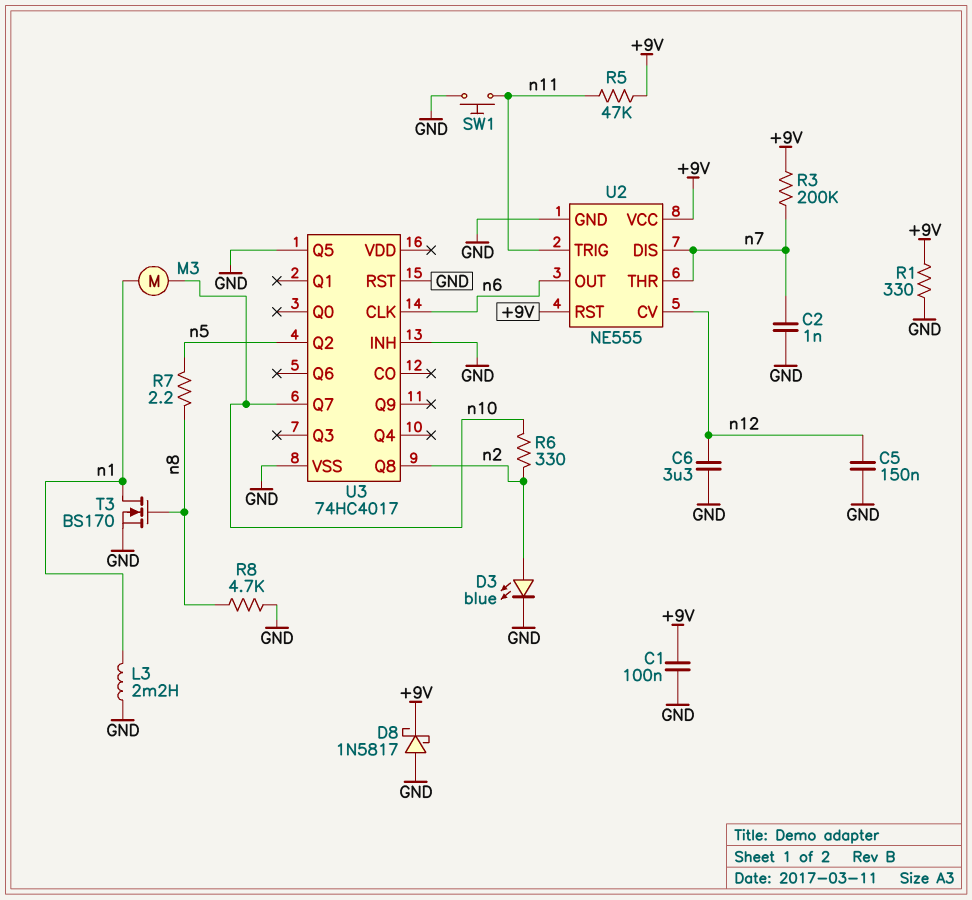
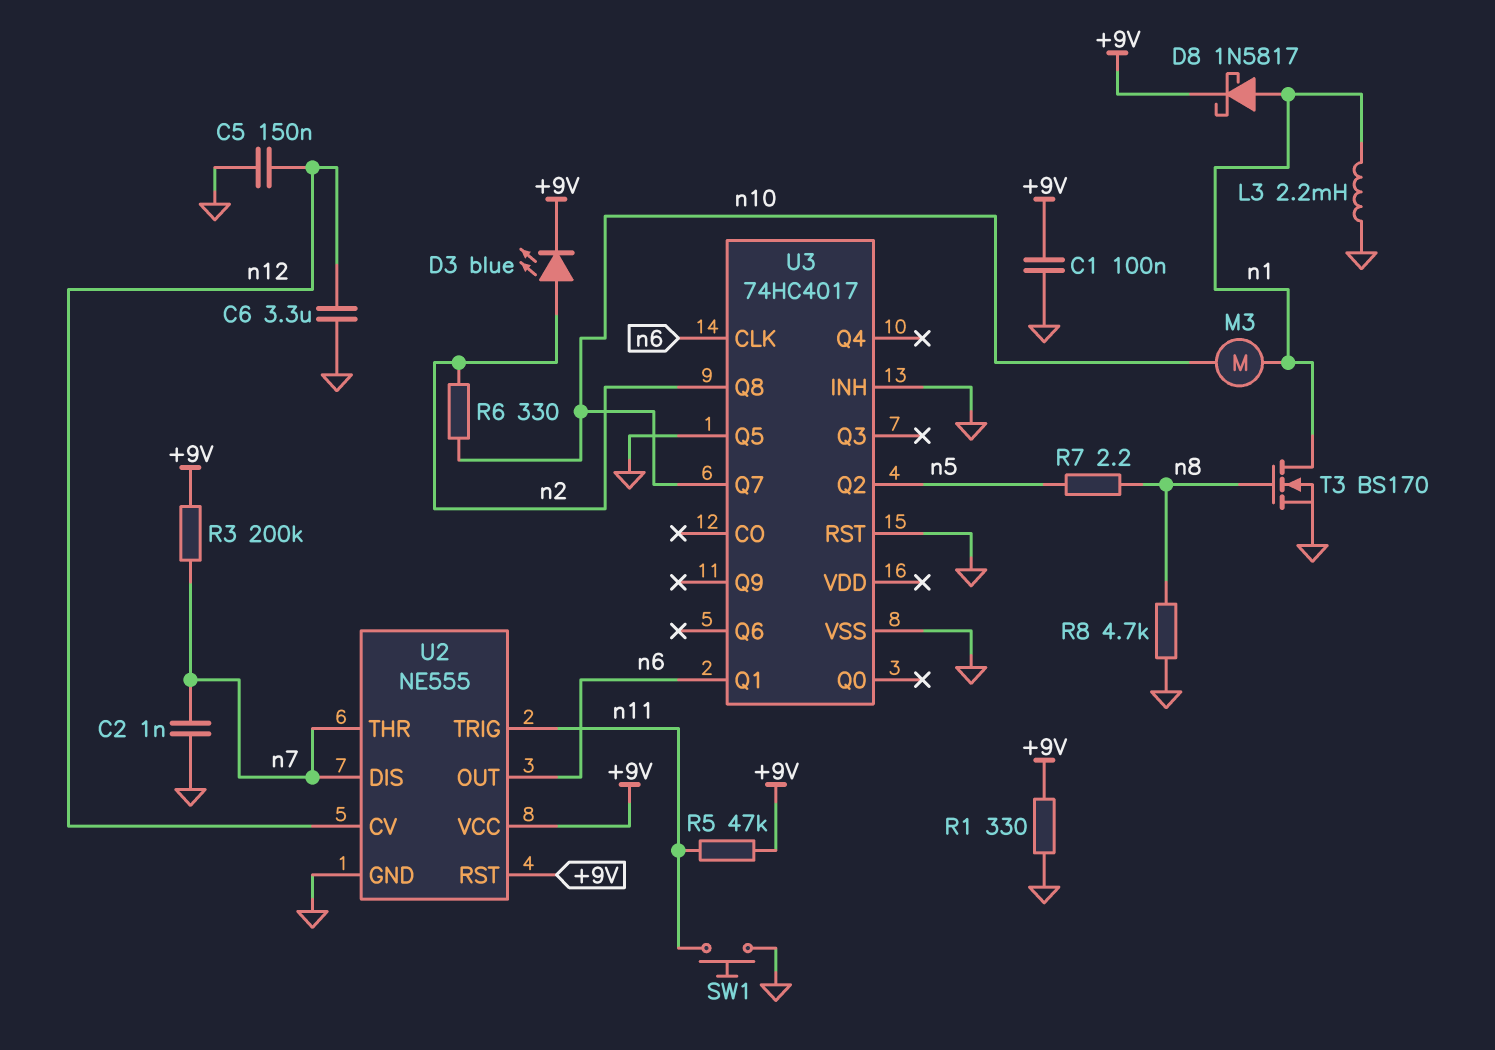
D3: LED blue (A n2, K GND) -> LED blue (A n2, K +9V)
D8: schottky 1N5817 (A GND, K +9V) -> schottky 1N5817 (A n1, K +9V)
U3 pin Q1: none -> n6

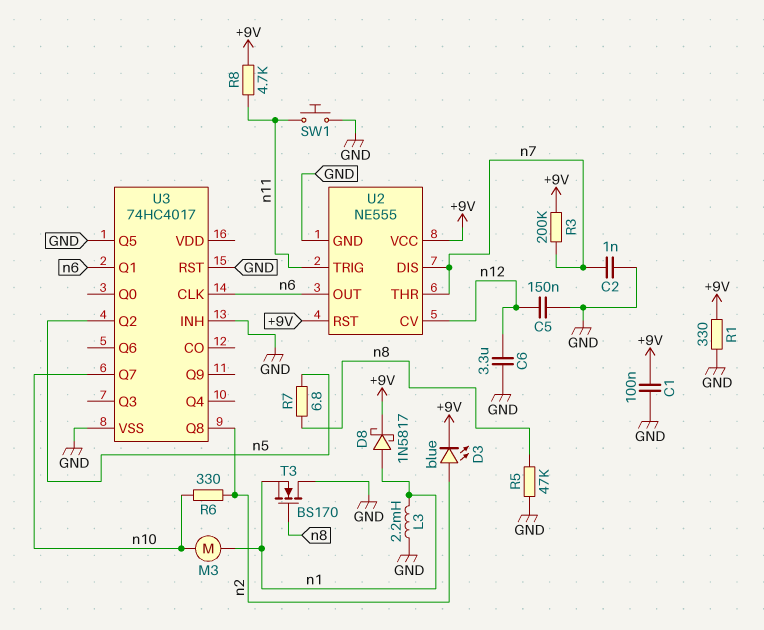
R5: 47k (+9V, n11) -> 47k (GND, n8)
R7: 2.2 (n5, n8) -> 6.8 (n5, n8)
R8: 4.7k (GND, n8) -> 4.7k (+9V, n11)
T3: NMOS BS170 (G n8, D n1, S GND) -> NMOS BS170 (G n8, D GND, S n1)

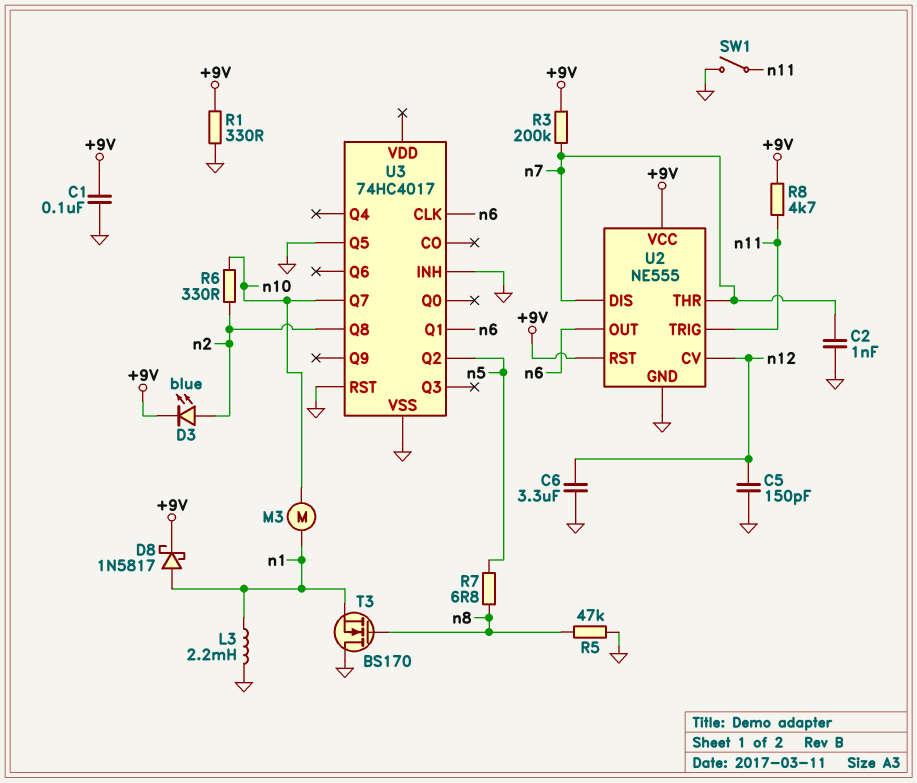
C5: 150nF (GND, n12) -> 150pF (GND, n12)
SW1: button (GND, n11) -> switch (GND, n11)

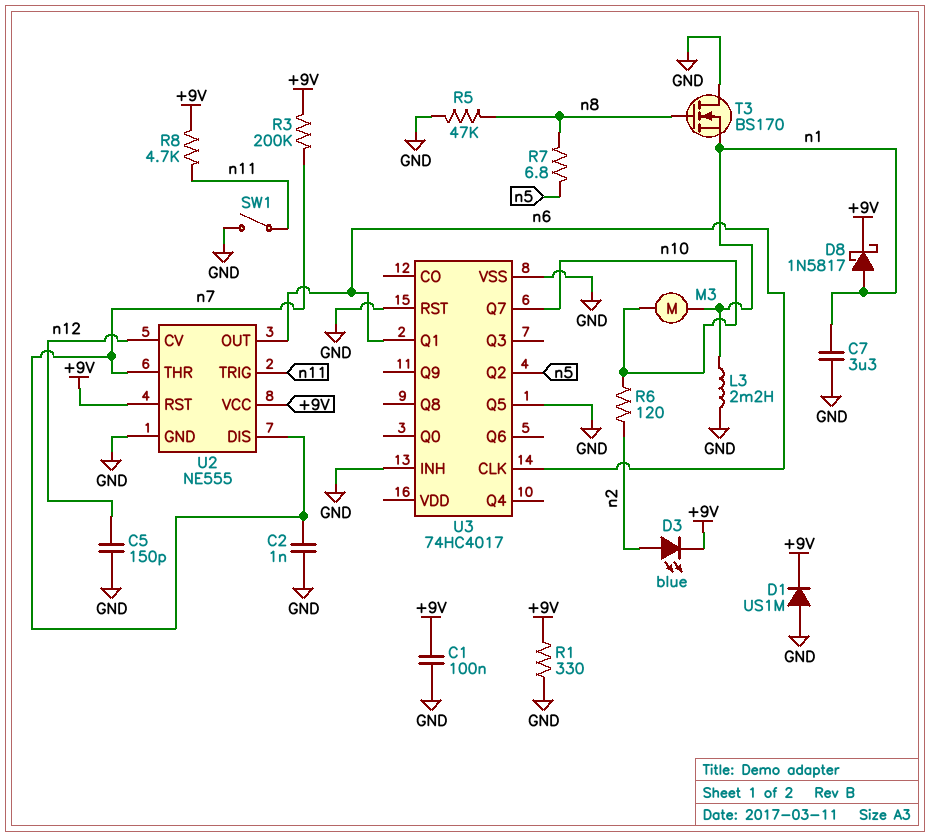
C6: 3.3uF (GND, n12) -> none
C7: none -> 3.3uF (GND, n1)
D1: none -> diode US1M (A GND, K +9V)
R6: 330 (n2, n10) -> 120 (n2, n10)
U3 pin Q8: n2 -> none

